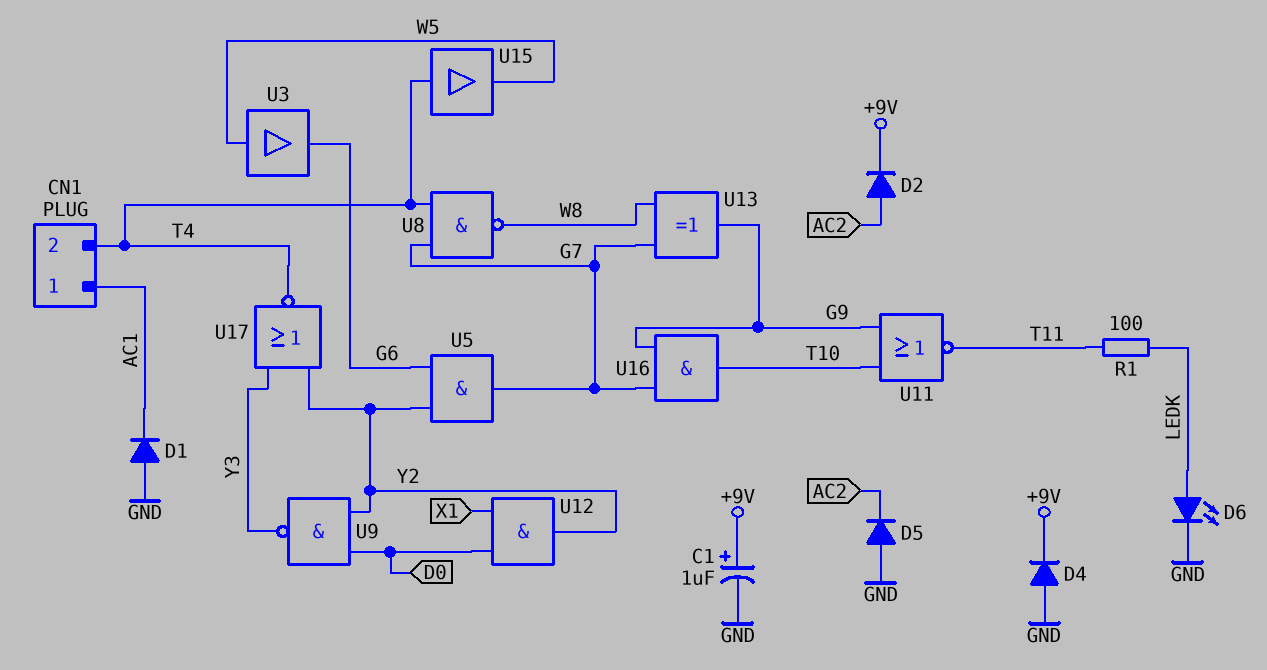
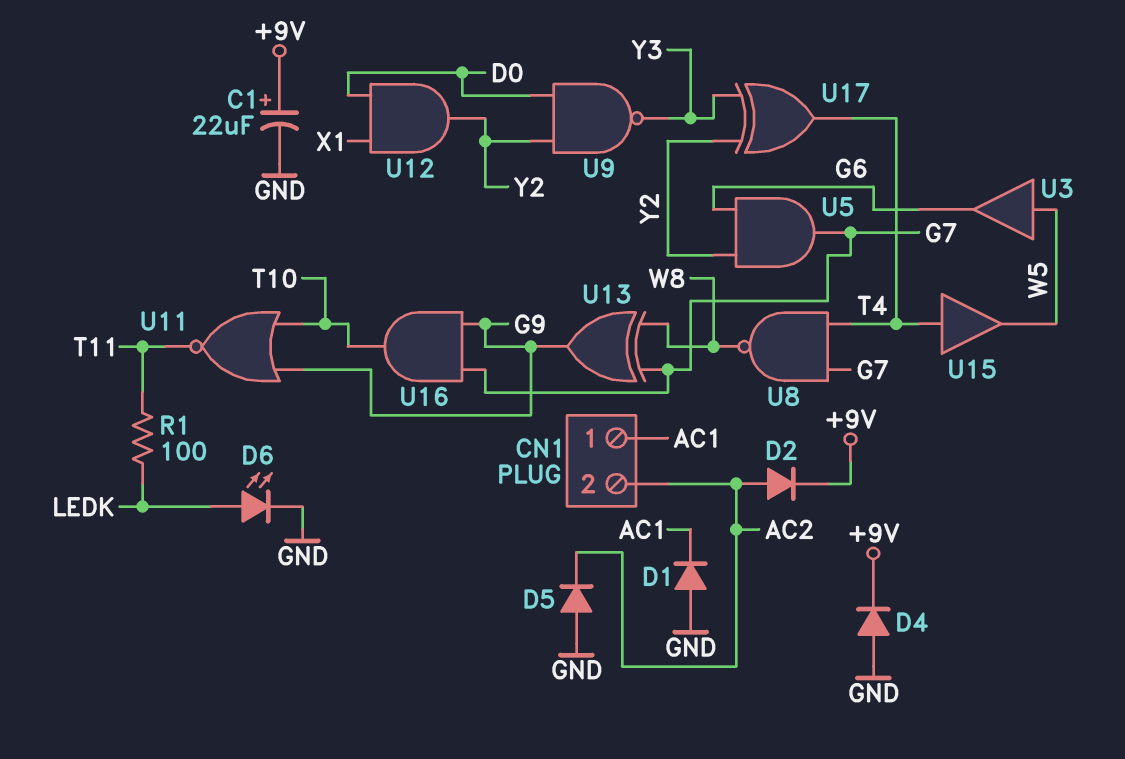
C1: 1uF (plus +9V, minus GND) -> 22uF (plus +9V, minus GND)
CN1 pin 2: T4 -> AC2
U17: NOR (in Y2, in Y3, out T4) -> XOR (in Y2, in Y3, out T4)

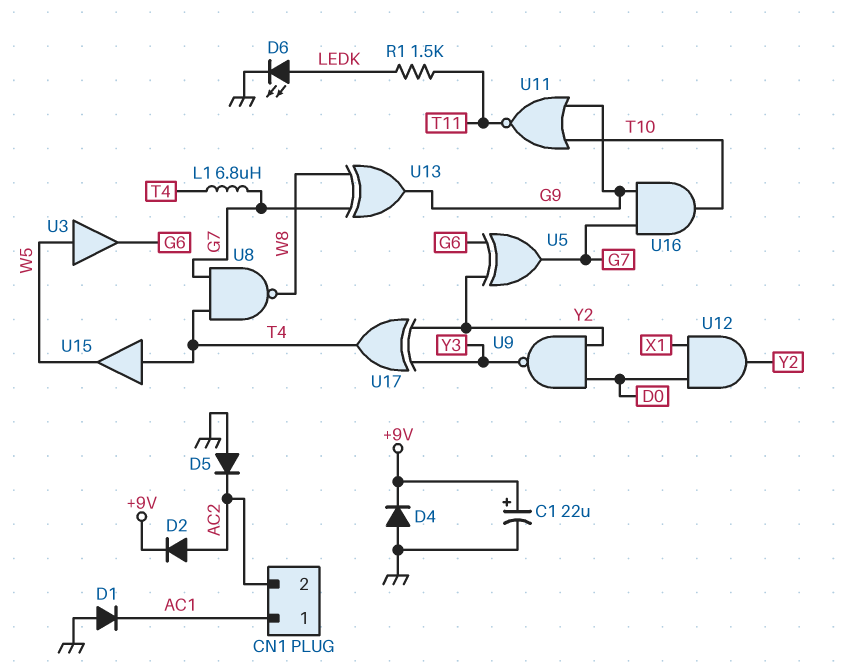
L1: none -> 6.8uH (G7, T4)
R1: 100 (LEDK, T11) -> 1.5k (LEDK, T11)
U5: AND (in G6, in Y2, out G7) -> XOR (in G6, in Y2, out G7)

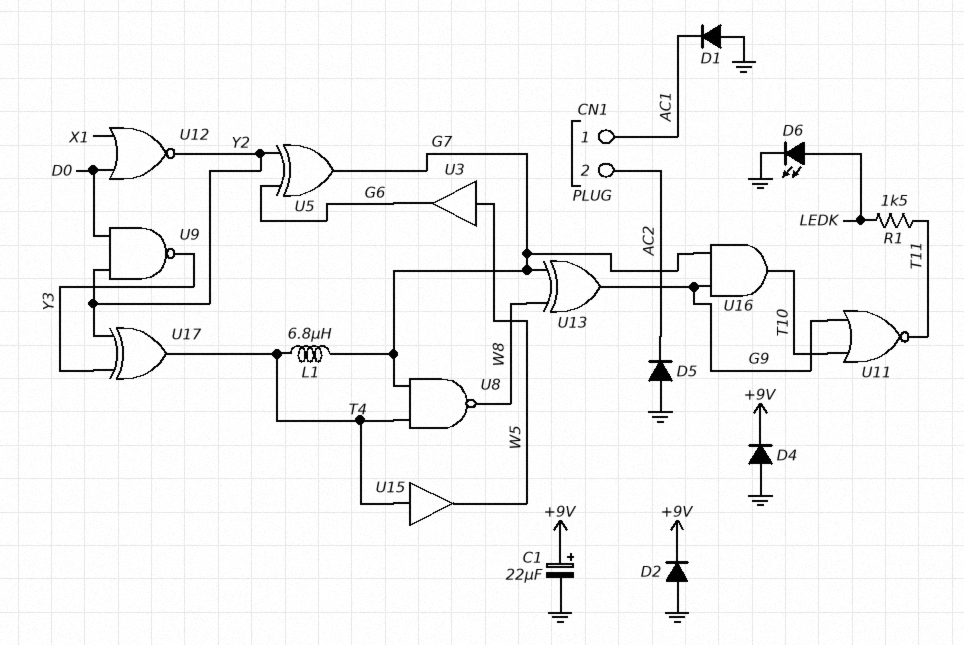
D2: diode (A AC2, K +9V) -> diode (A GND, K +9V)
U12: AND (in D0, in X1, out Y2) -> NOR (in D0, in X1, out Y2)

